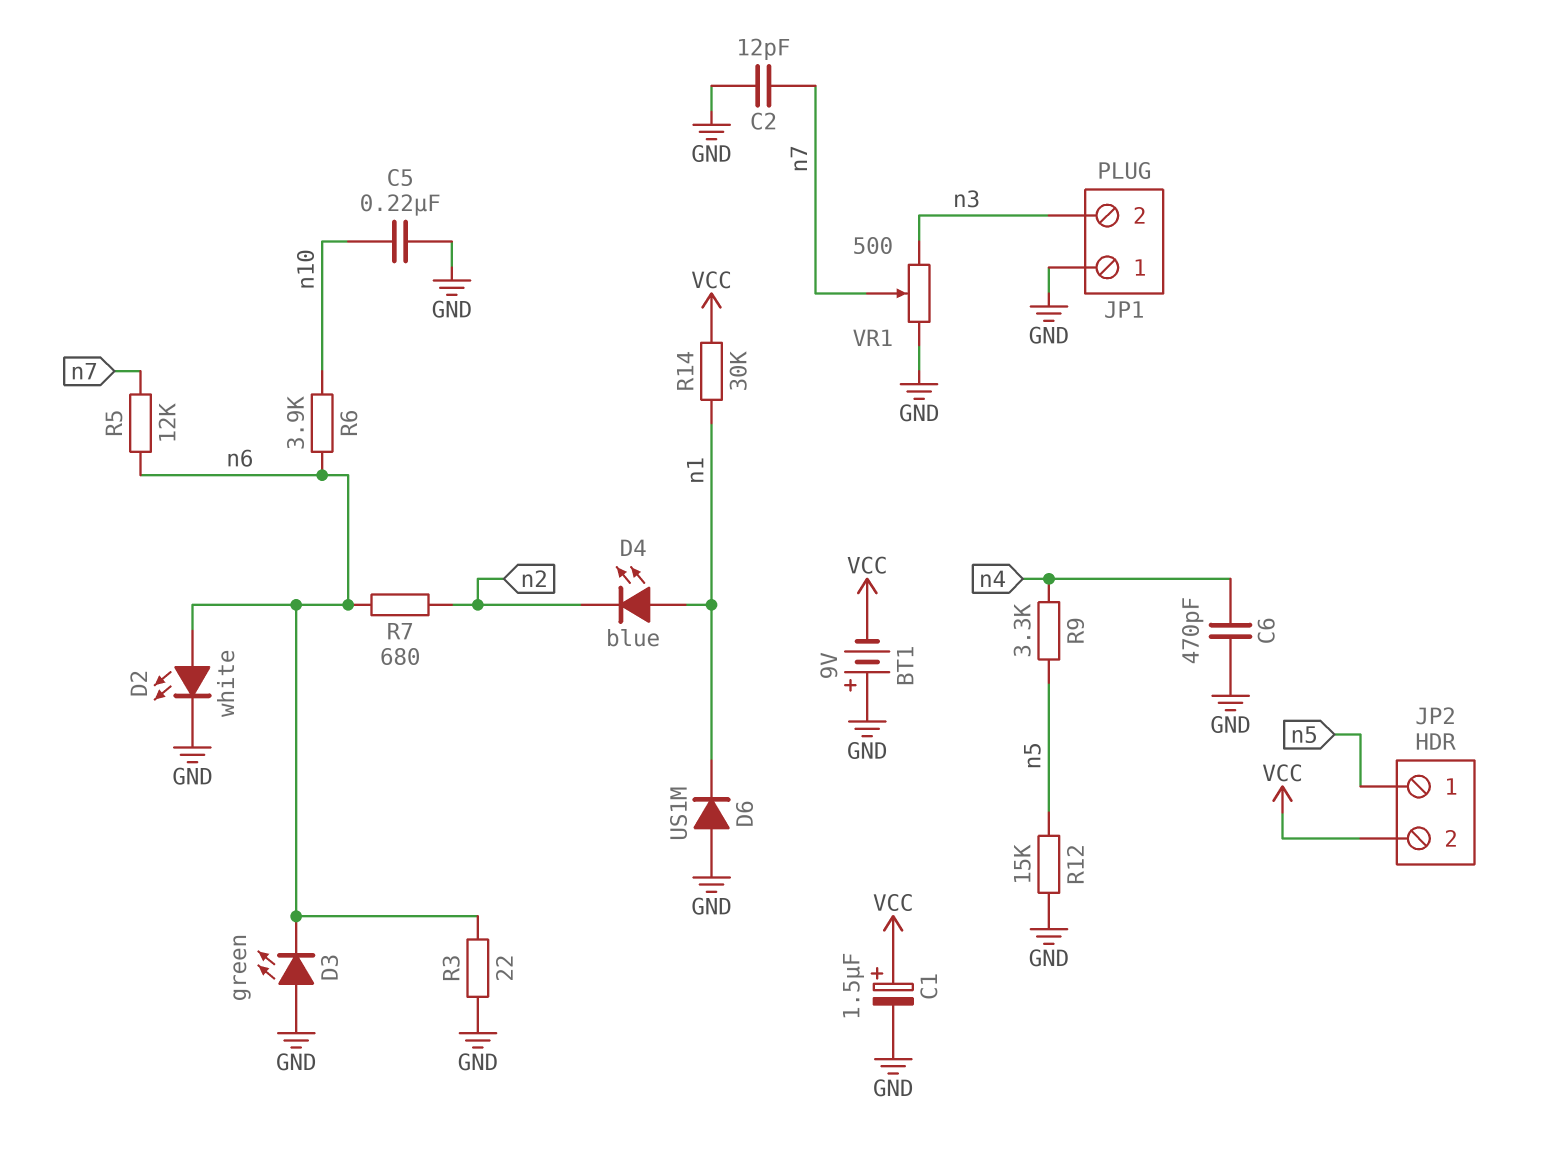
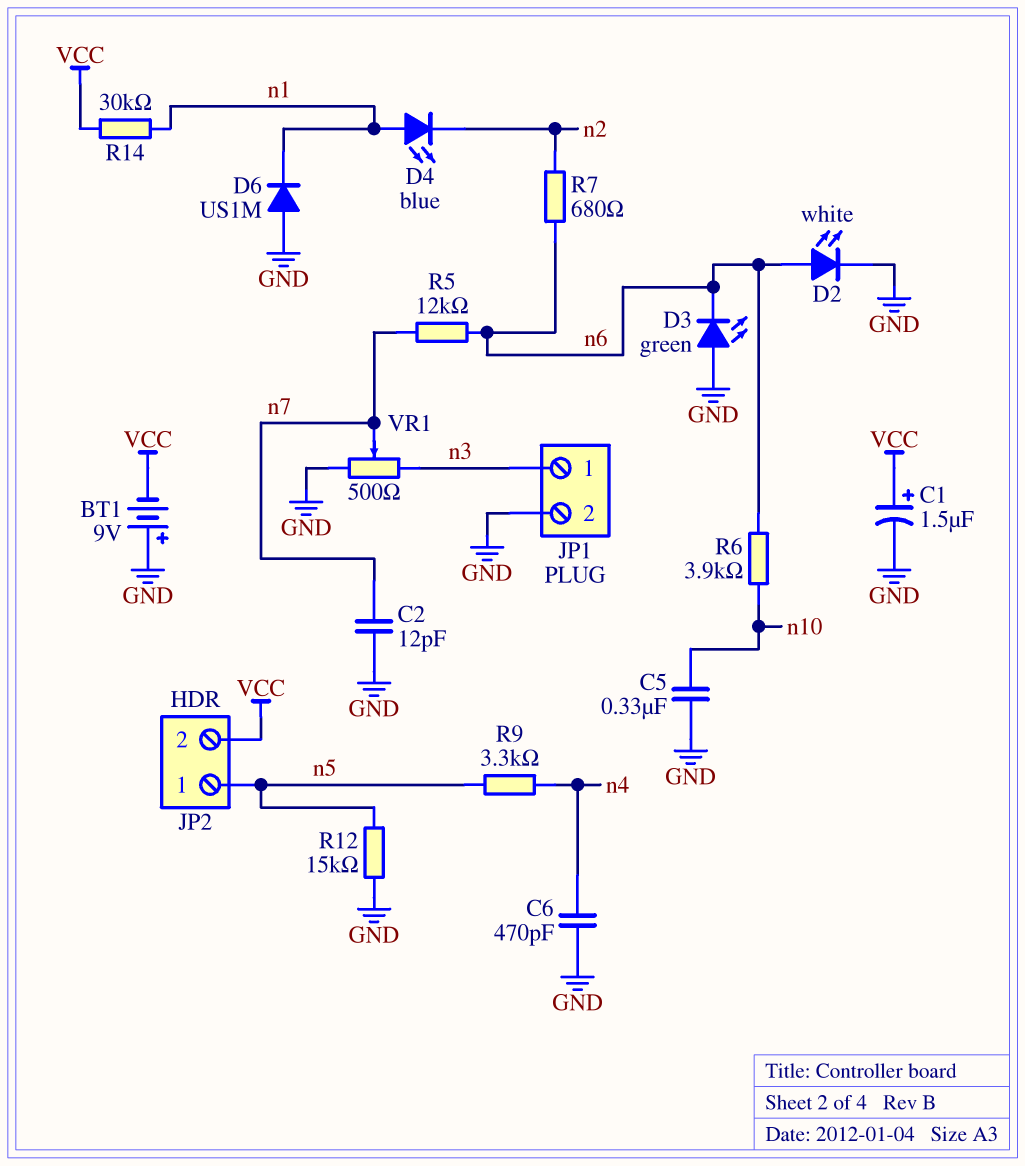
C5: 220nF (GND, n10) -> 330nF (GND, n10)
JP1 pin 1: GND -> n3
JP1 pin 2: n3 -> GND
R3: 22 (GND, n6) -> none

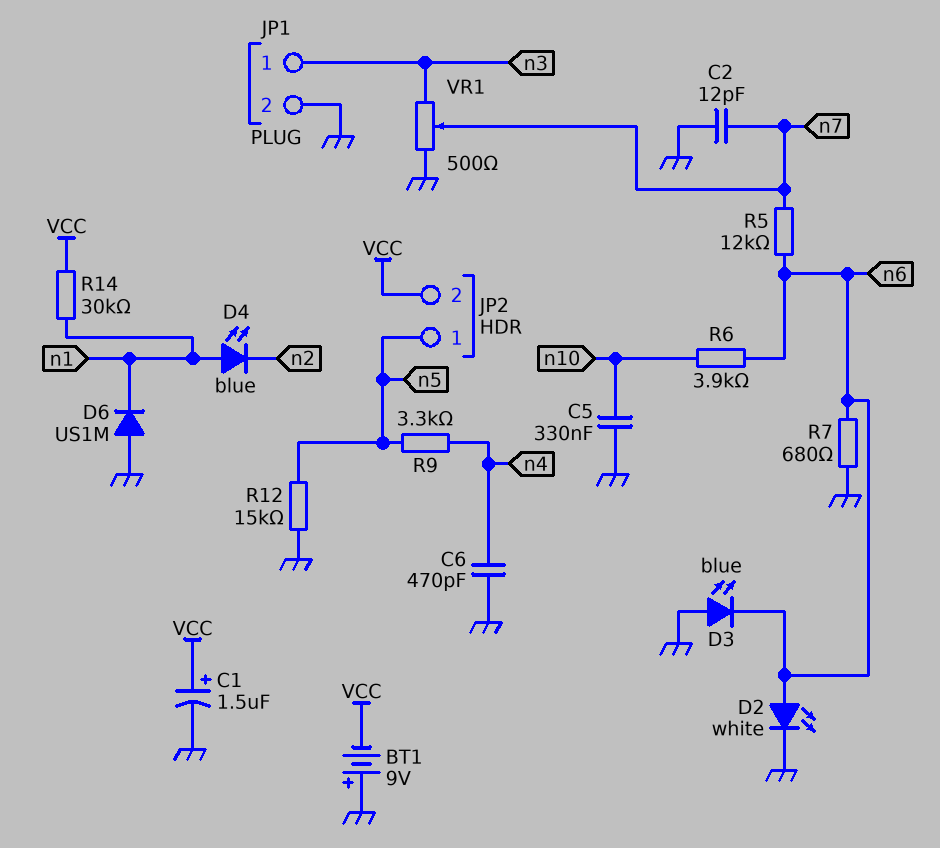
D3: LED green (A GND, K n6) -> LED blue (A GND, K n6)
R7: 680 (n2, n6) -> 680 (GND, n6)

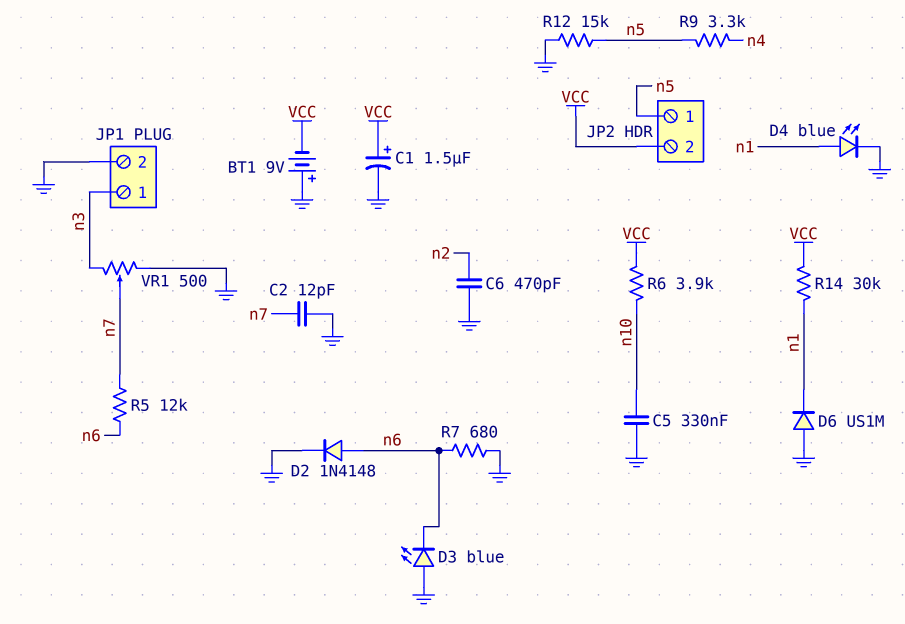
C6: 470pF (GND, n4) -> 470pF (GND, n2)
D2: LED white (A n6, K GND) -> diode 1N4148 (A n6, K GND)
D4: LED blue (A n1, K n2) -> LED blue (A n1, K GND)
R6: 3.9k (n6, n10) -> 3.9k (VCC, n10)

